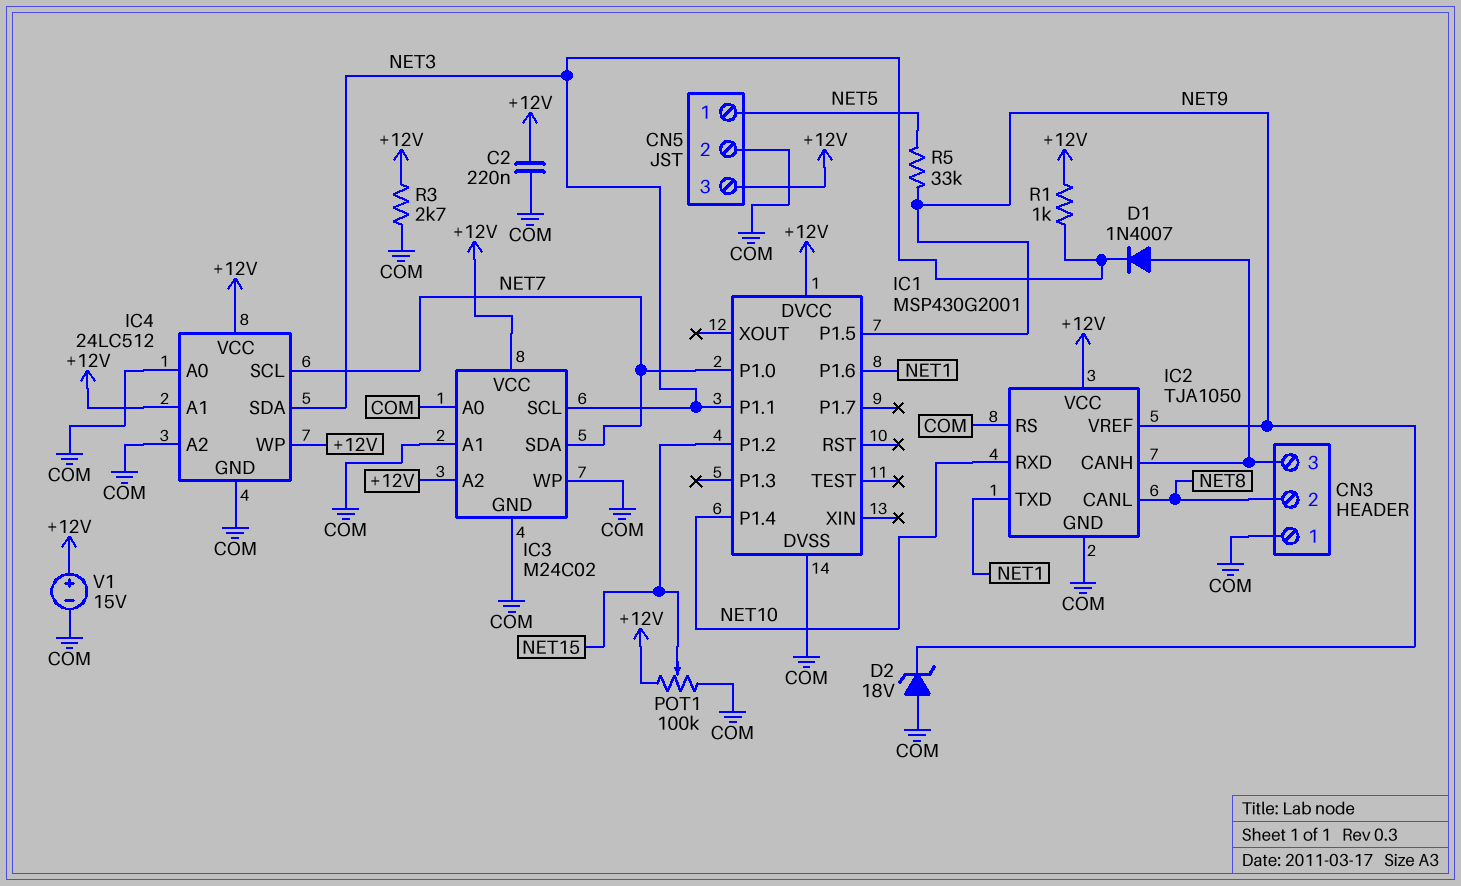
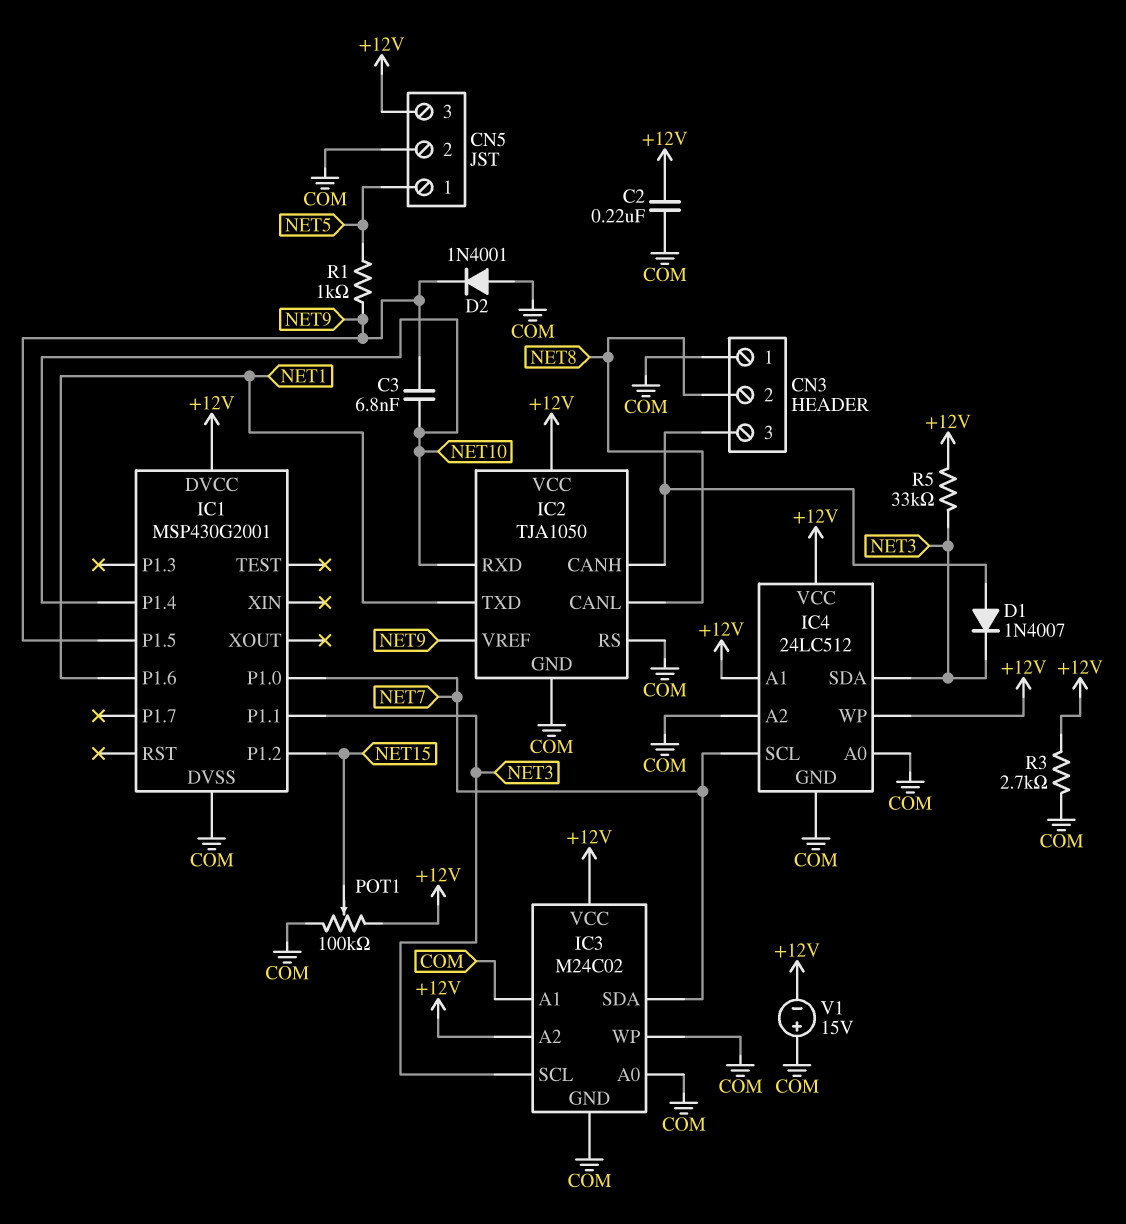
C3: none -> 6.8nF (NET9, NET10)
D2: zener 18V (A COM, K NET9) -> diode 1N4001 (A COM, K NET9)
R1: 1k (+12V, NET3) -> 1k (NET5, NET9)
R5: 33k (NET5, NET9) -> 33k (+12V, NET3)
V1: 15V (plus +12V, minus COM) -> 15V (plus COM, minus +12V)

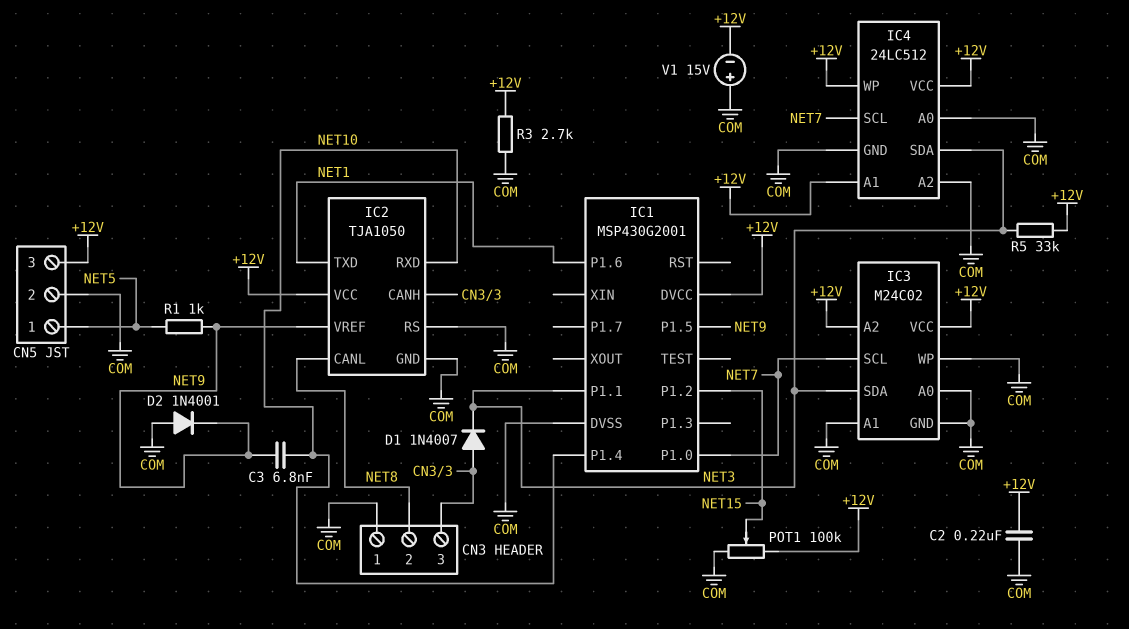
IC3 pin SCL: NET3 -> NET7
IC3 pin SDA: NET7 -> NET3

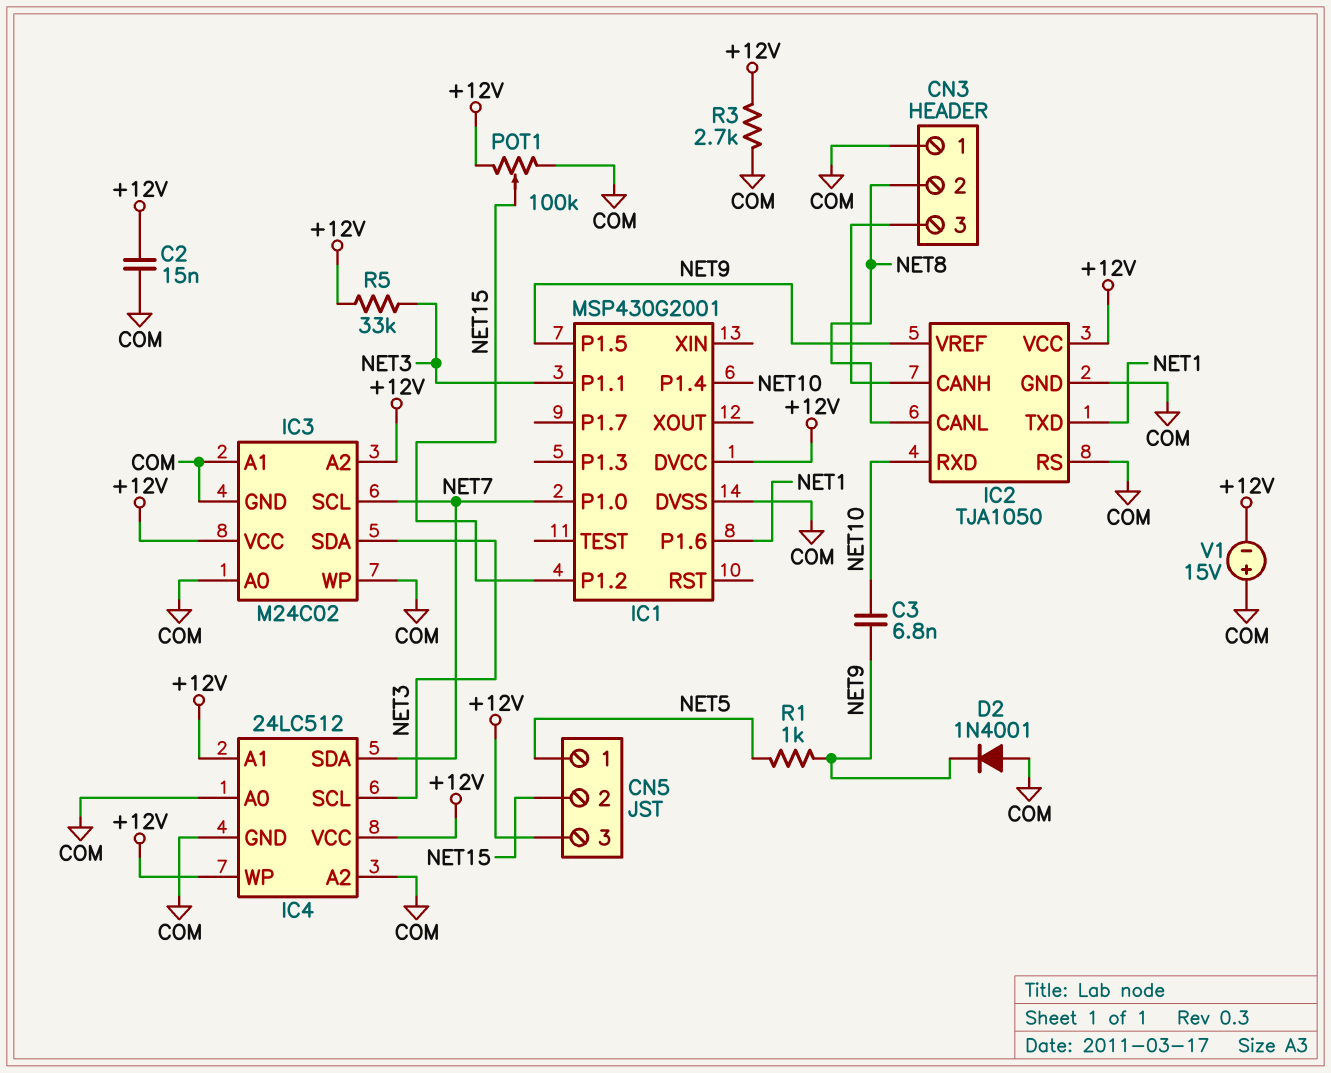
C2: 220nF (+12V, COM) -> 15nF (+12V, COM)
CN5 pin 2: COM -> NET15
D1: diode 1N4007 (A CN3/3, K NET3) -> none
IC4 pin SCL: NET7 -> NET3
IC4 pin SDA: NET3 -> NET7

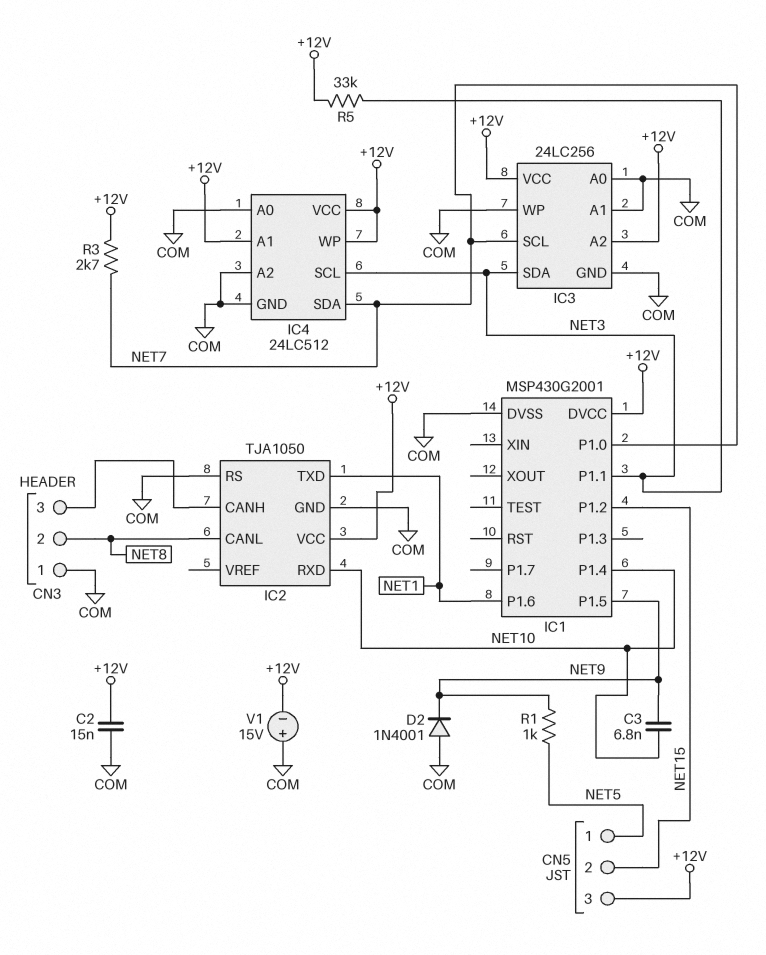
IC2 pin VREF: NET9 -> none
IC3: M24C02 -> 24LC256
POT1: 100k (+12V, COM, wiper NET15) -> none
R3: 2.7k (+12V, COM) -> 2.7k (+12V, NET7)

